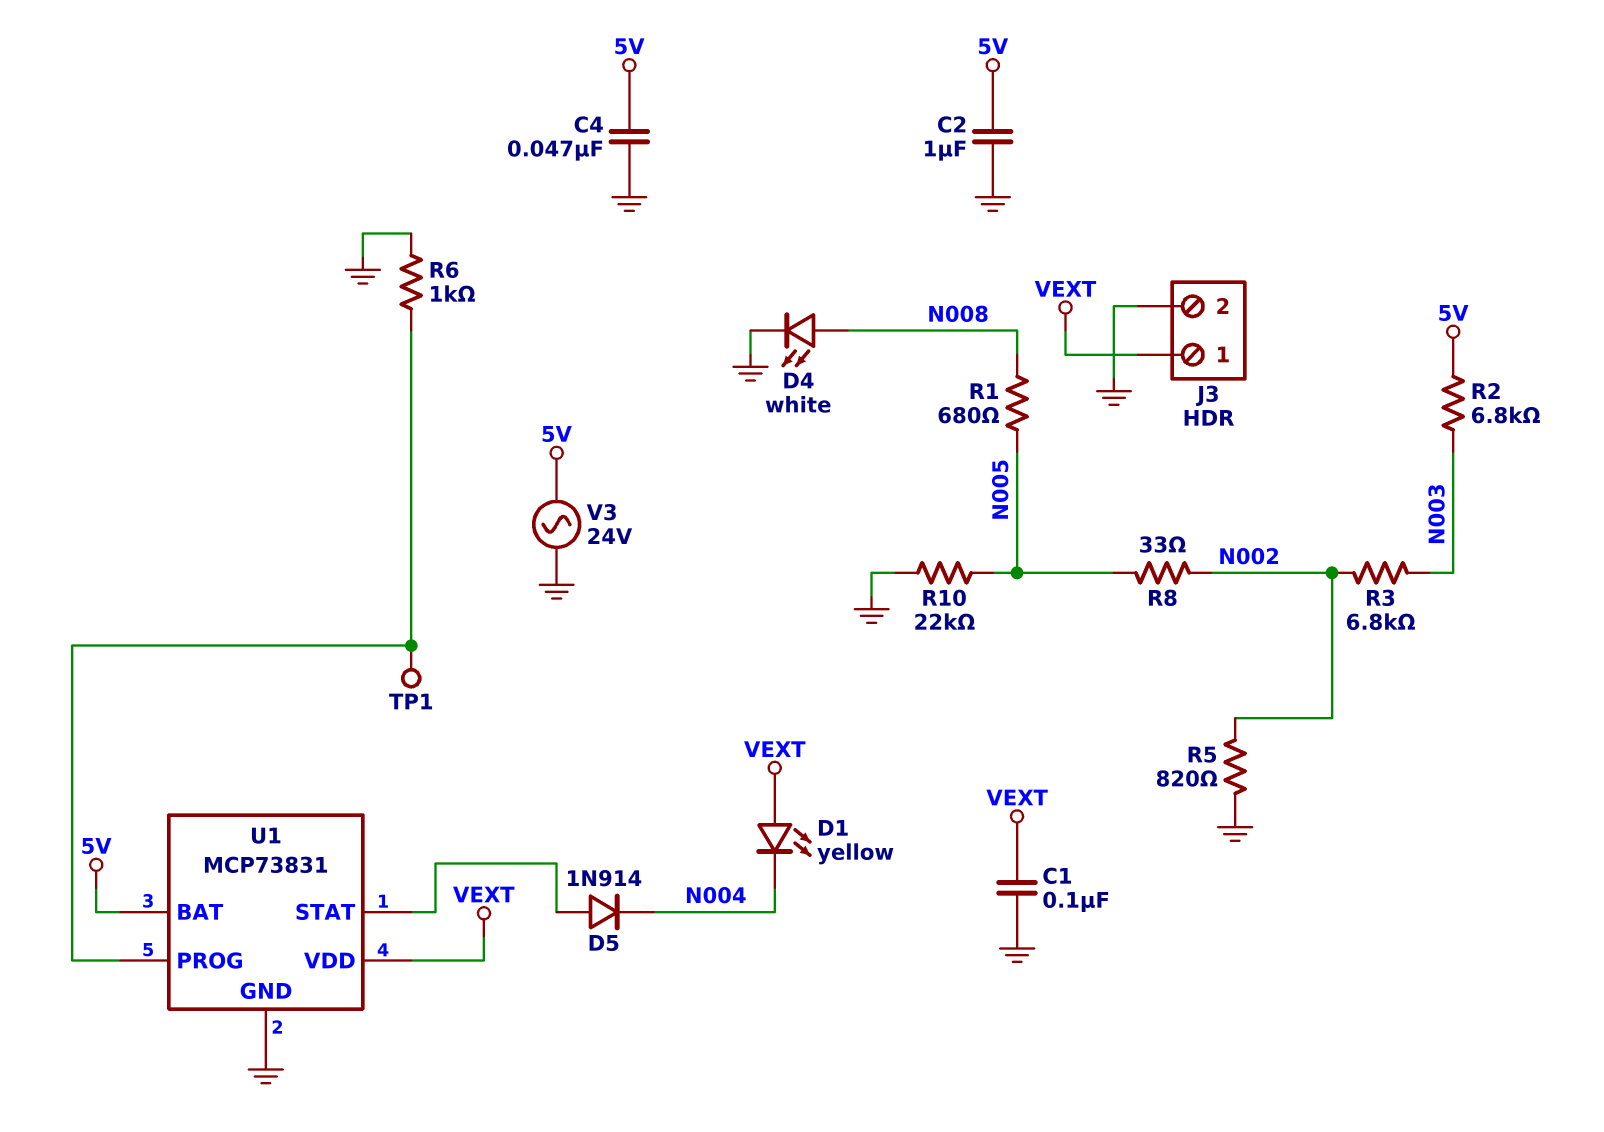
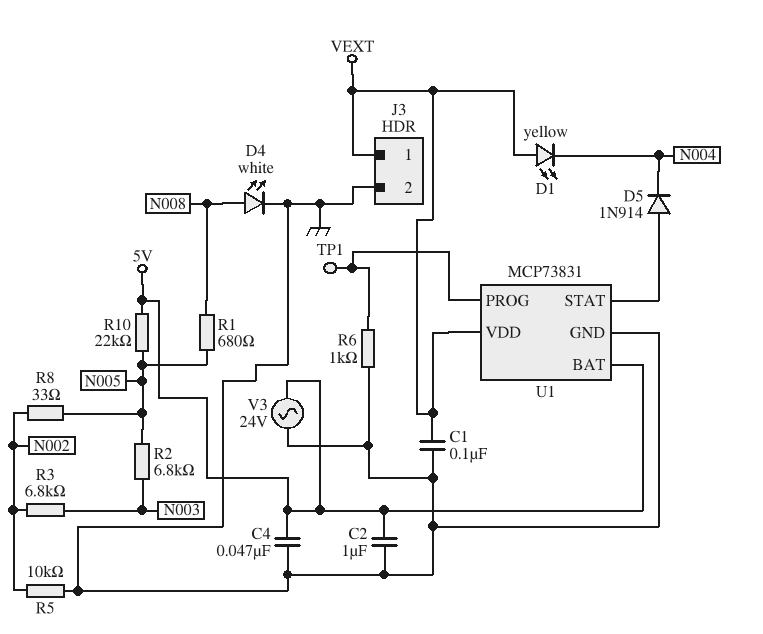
R2: 6.8k (5V, N003) -> 6.8k (N003, N005)
R5: 820 (GND, N002) -> 10k (GND, N002)
R10: 22k (GND, N005) -> 22k (5V, N005)

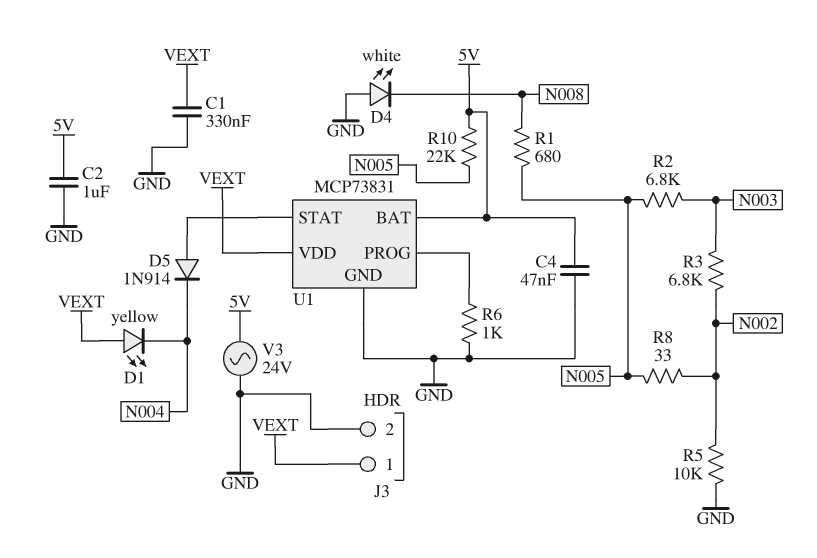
C1: 100nF (GND, VEXT) -> 330nF (GND, VEXT)
D4: LED white (A N008, K GND) -> LED white (A GND, K N008)
TP1: test point (U1/PROG) -> none

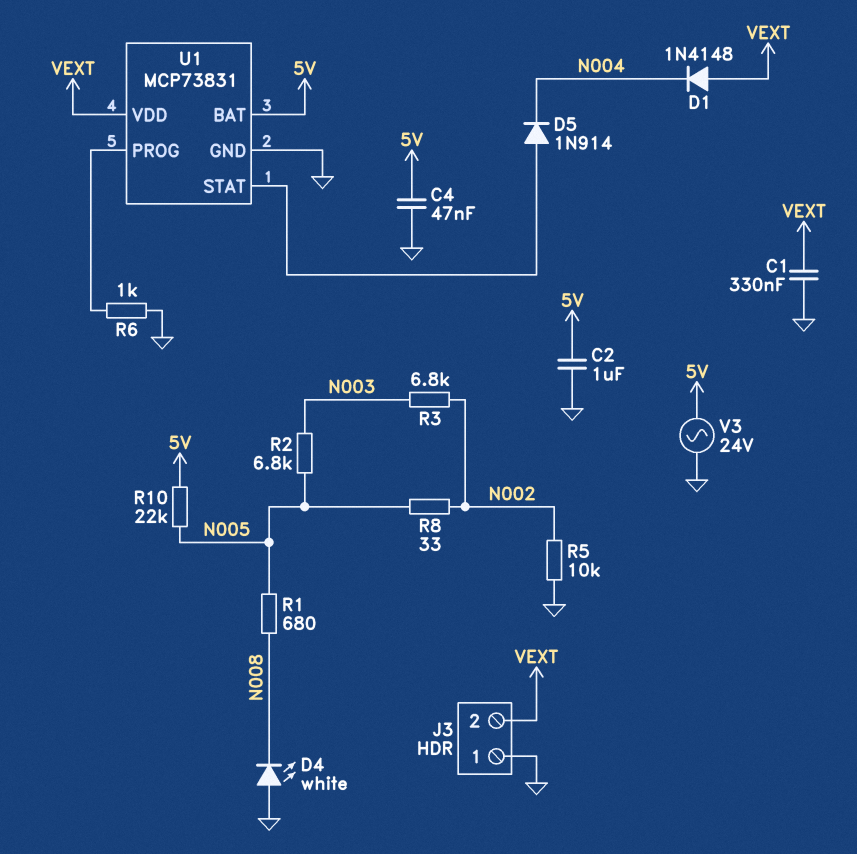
D1: LED yellow (A VEXT, K N004) -> diode 1N4148 (A VEXT, K N004)
J3 pin 1: VEXT -> GND
J3 pin 2: GND -> VEXT

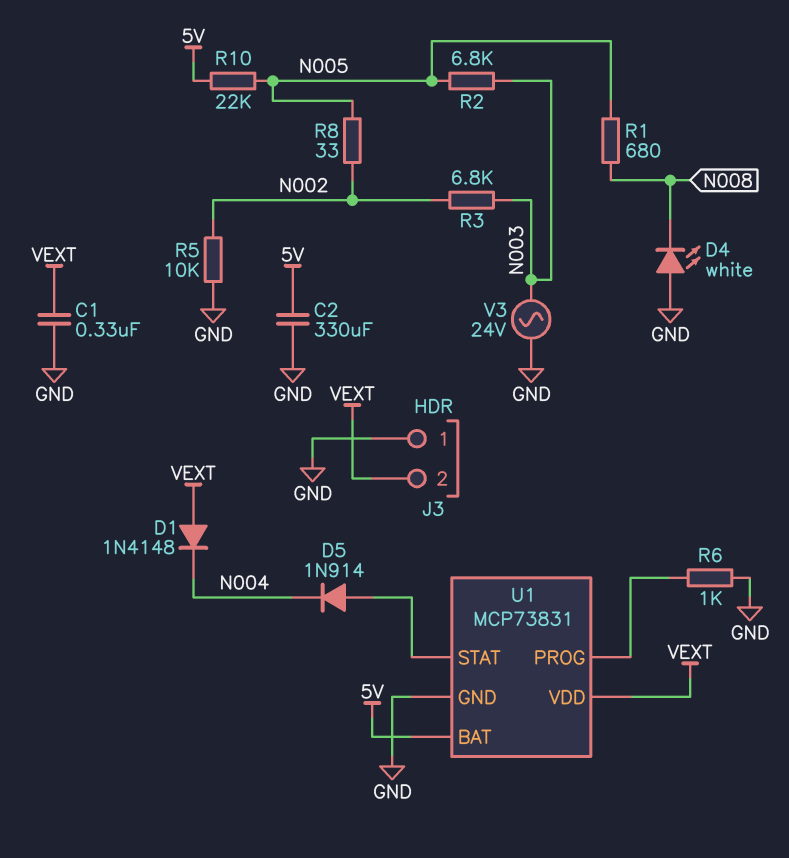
C2: 1uF (5V, GND) -> 330uF (5V, GND)
C4: 47nF (5V, GND) -> none
V3: AC 24V (5V, GND) -> AC 24V (GND, N003)

